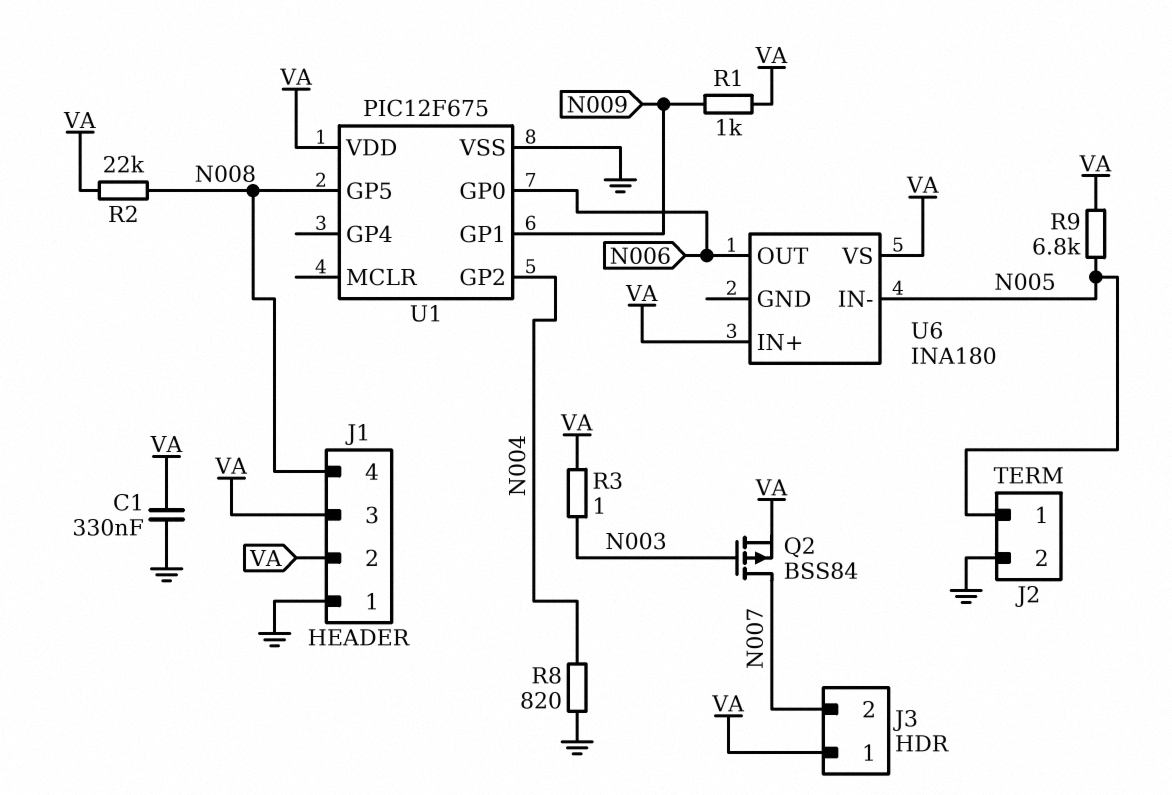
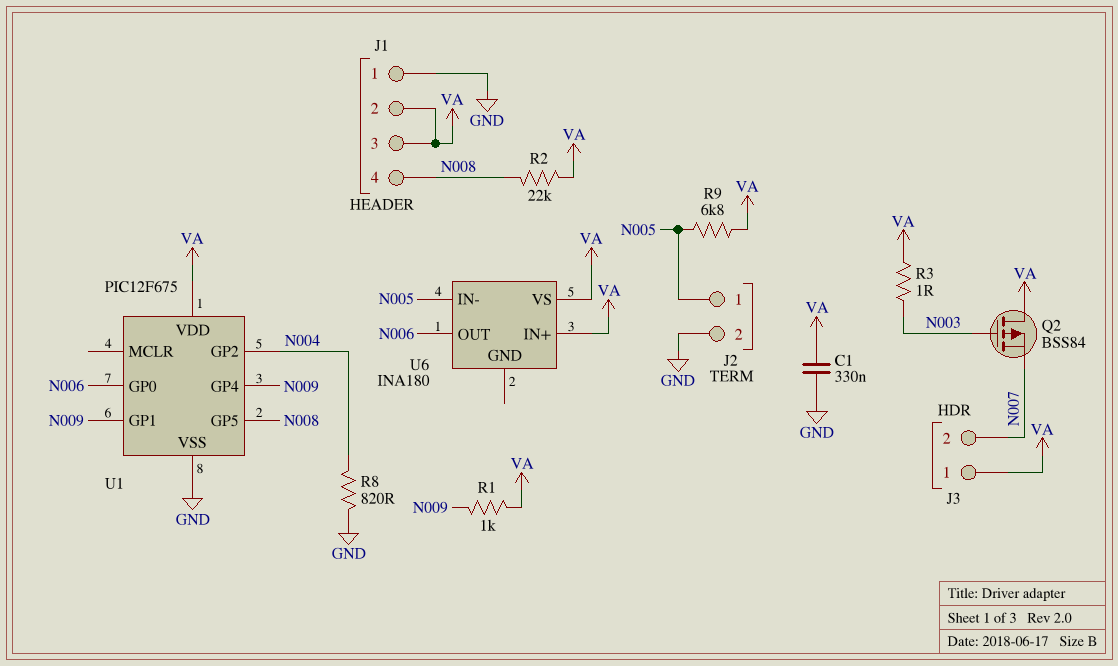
Q2: PMOS BSS84 (G N003, D N007, S VA) -> PMOS BSS84 (G N003, D VA, S N007)
U1 pin GP4: none -> N009

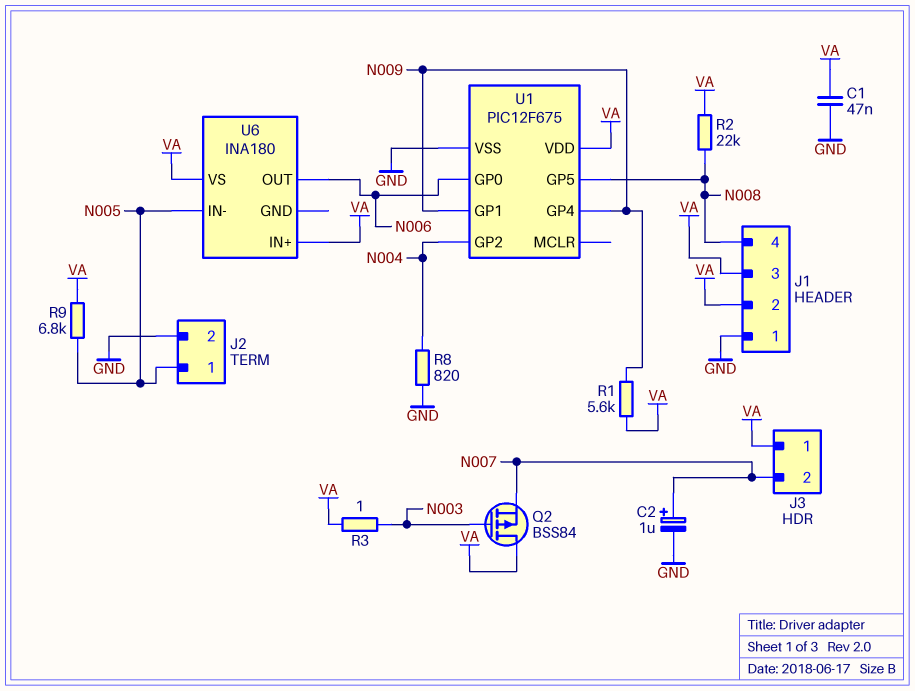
C1: 330nF (GND, VA) -> 47nF (GND, VA)
C2: none -> 1uF (plus N007, minus GND)
R1: 1k (N009, VA) -> 5.6k (N009, VA)

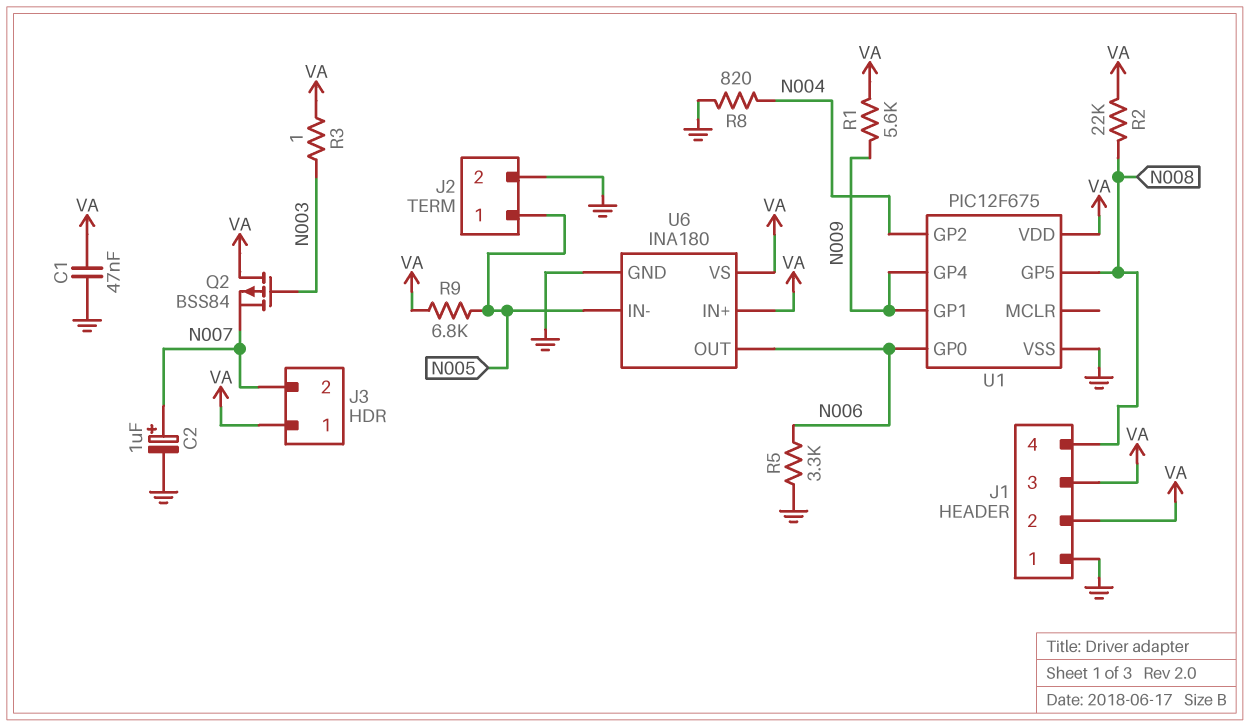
R5: none -> 3.3k (GND, N006)
U6 pin GND: none -> GND

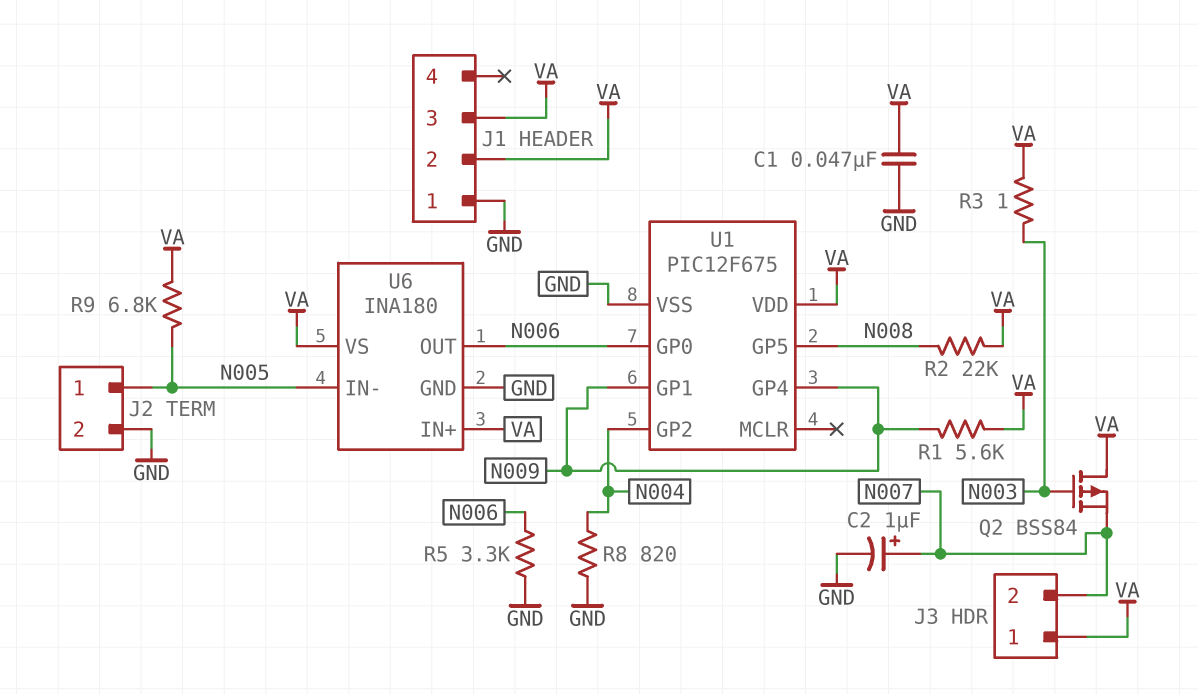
J1 pin 4: N008 -> none

